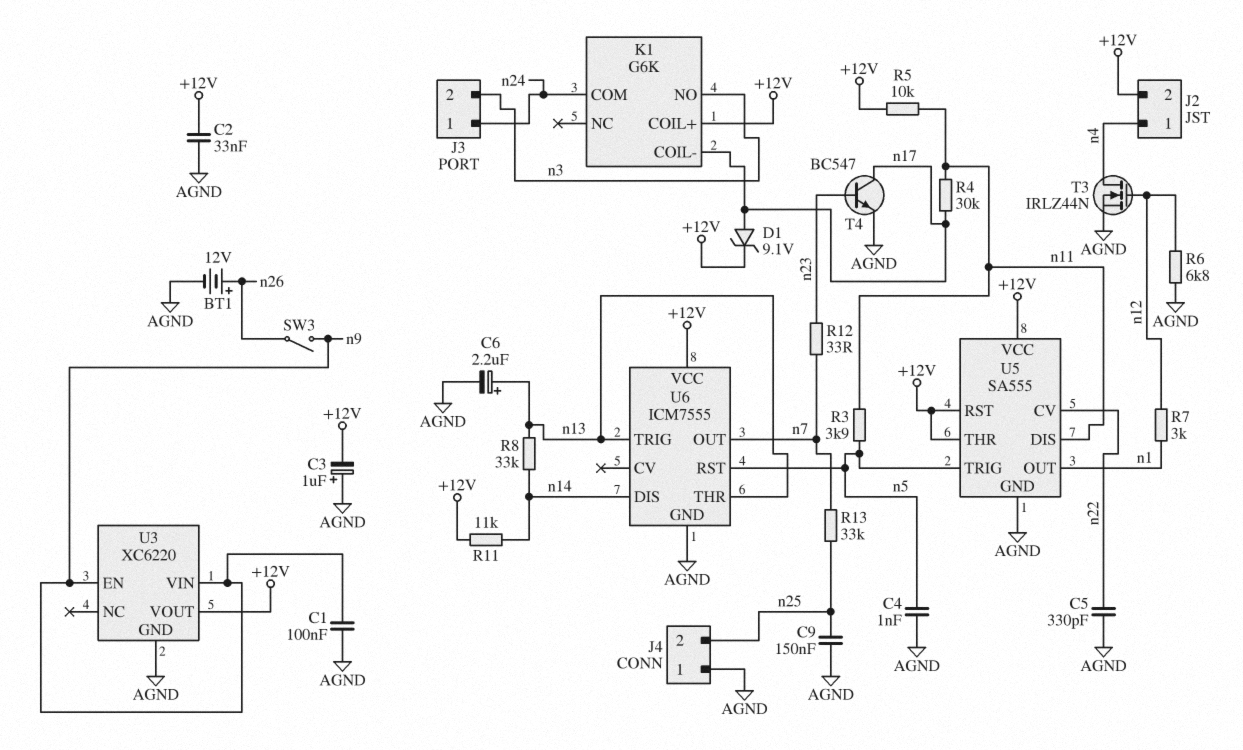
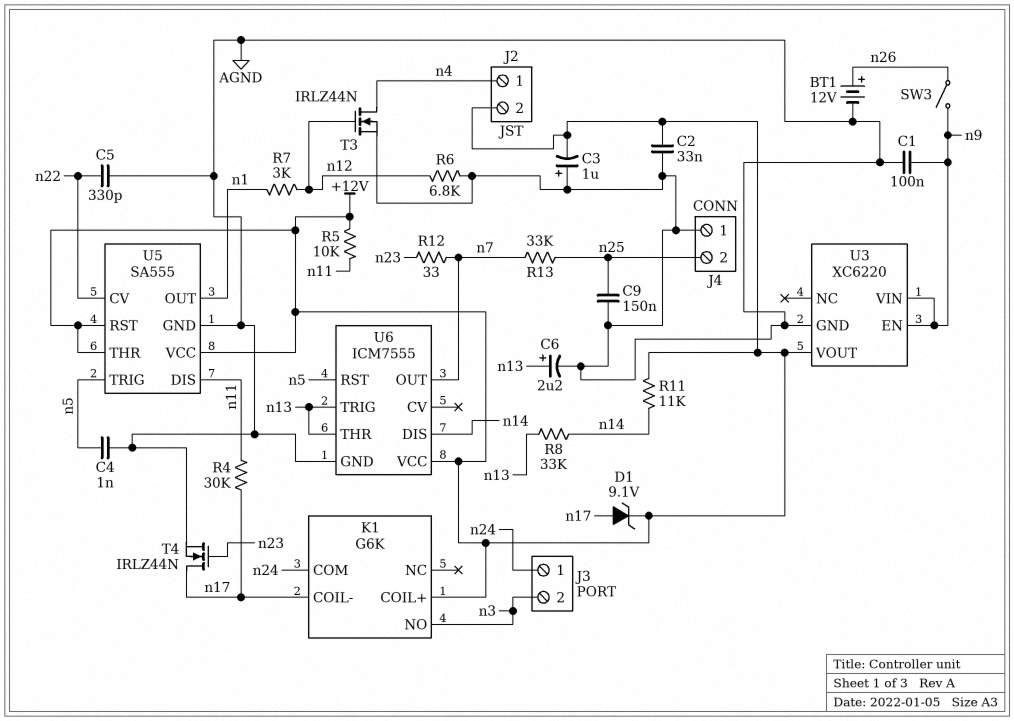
R3: 3.9k (n5, n11) -> none
T4: NPN BC547 (B n23, C n17, E AGND) -> NMOS IRLZ44N (G n23, D n17, S AGND)

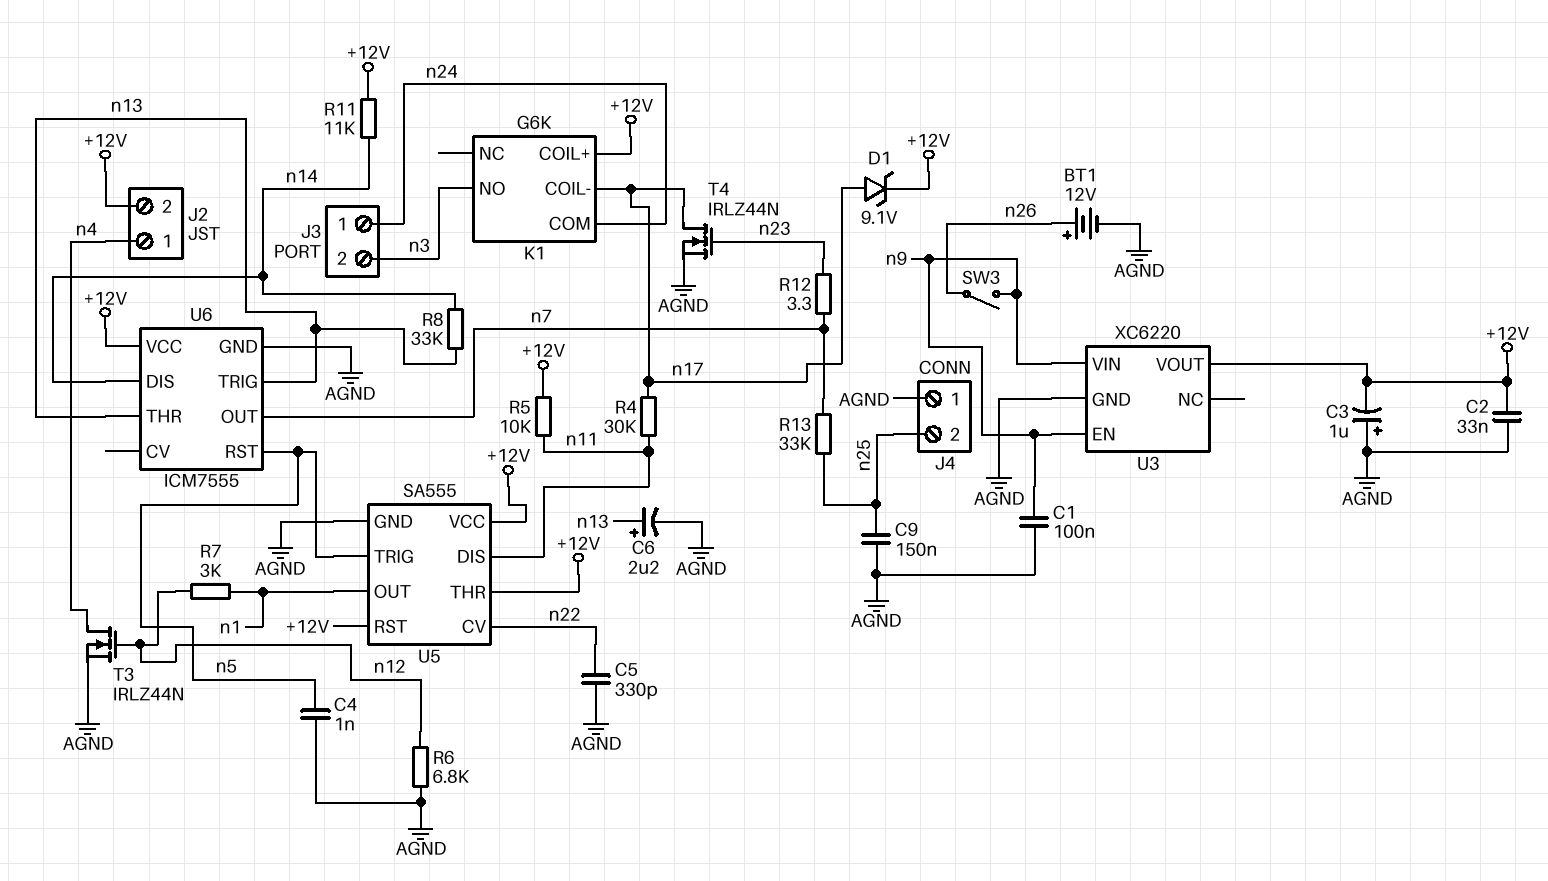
R12: 33 (n7, n23) -> 3.3 (n7, n23)

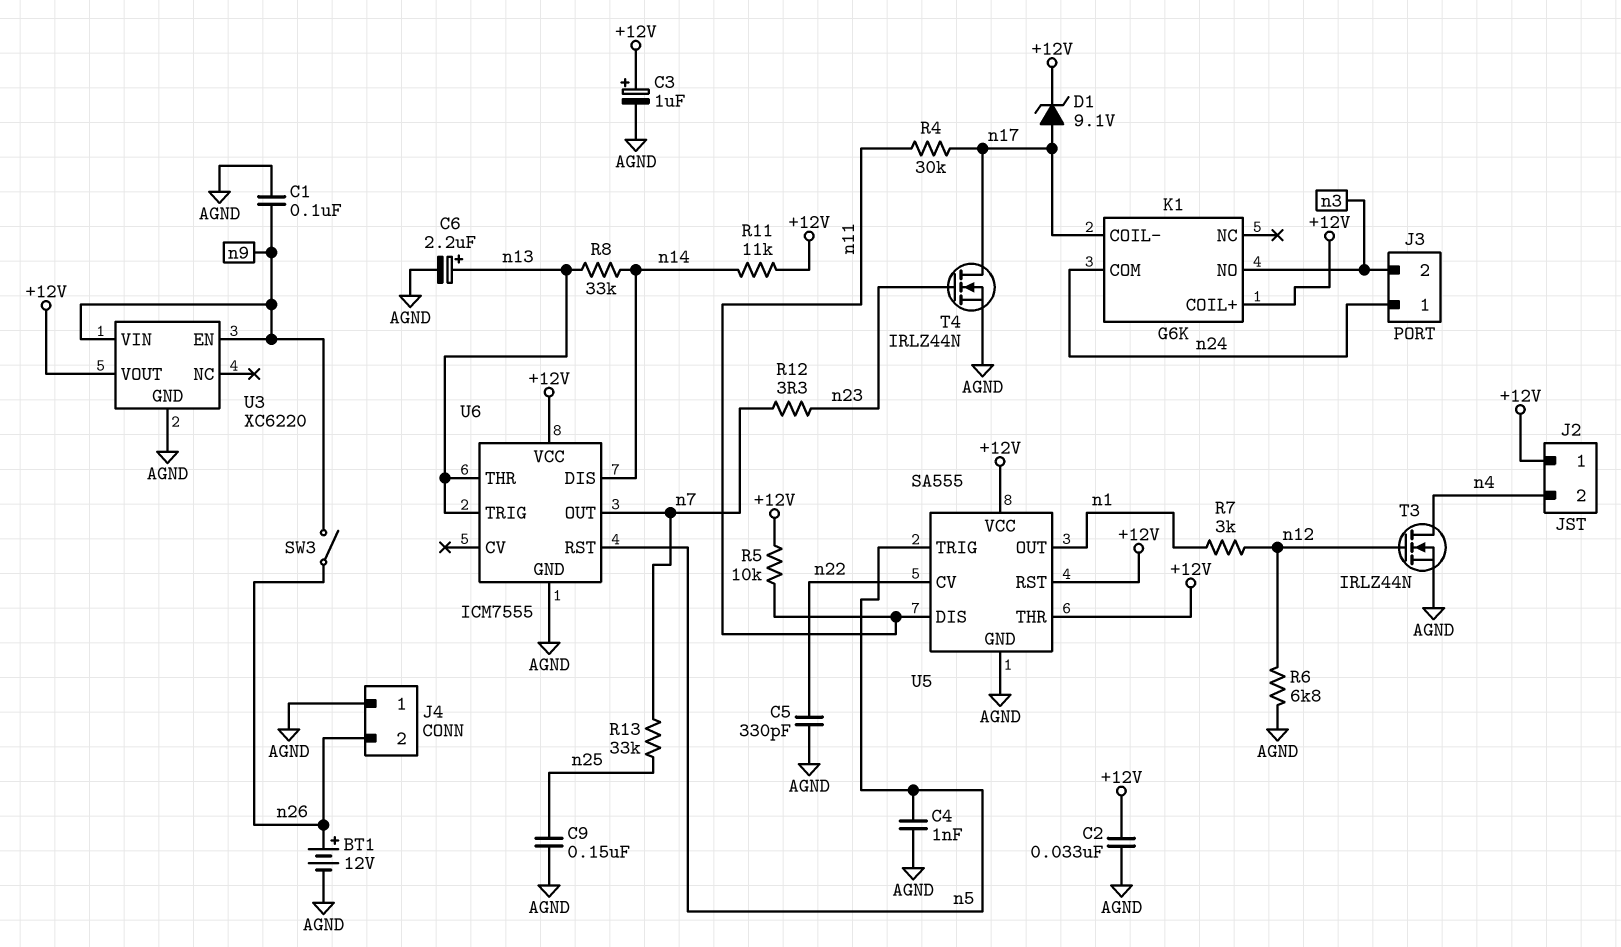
C3: 1uF (plus AGND, minus +12V) -> 1uF (plus +12V, minus AGND)
J2 pin 1: n4 -> +12V
J2 pin 2: +12V -> n4
J4 pin 2: n25 -> n26

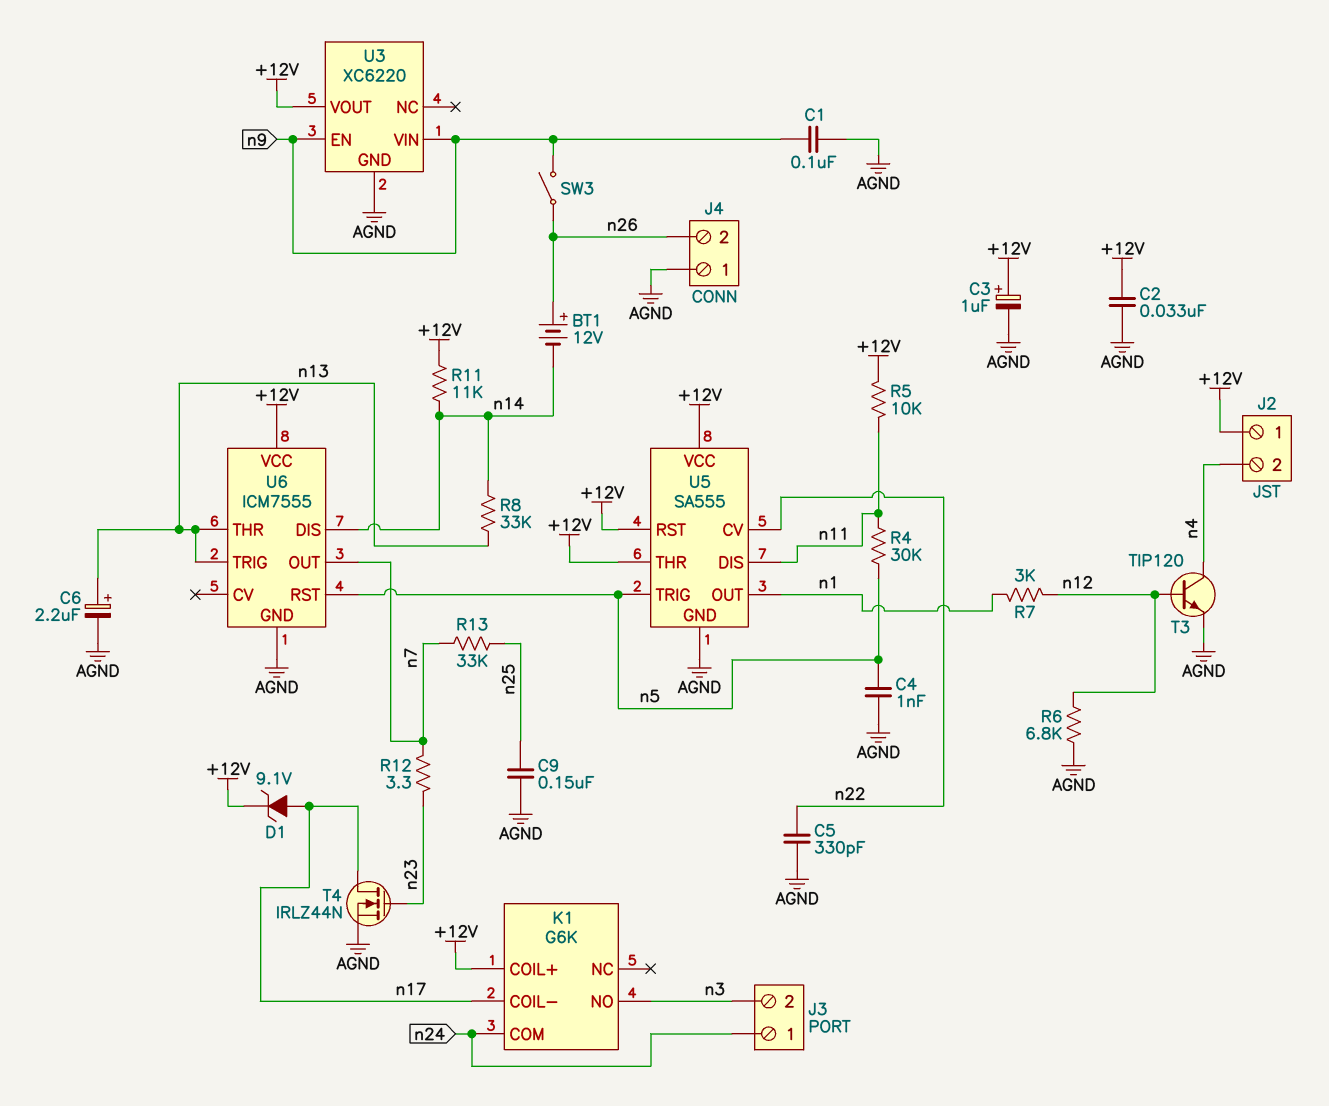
BT1: 12V (plus n26, minus AGND) -> 12V (plus n26, minus n14)
R4: 30k (n11, n17) -> 30k (n5, n11)
T3: NMOS IRLZ44N (G n12, D n4, S AGND) -> NPN TIP120 (B n12, C n4, E AGND)

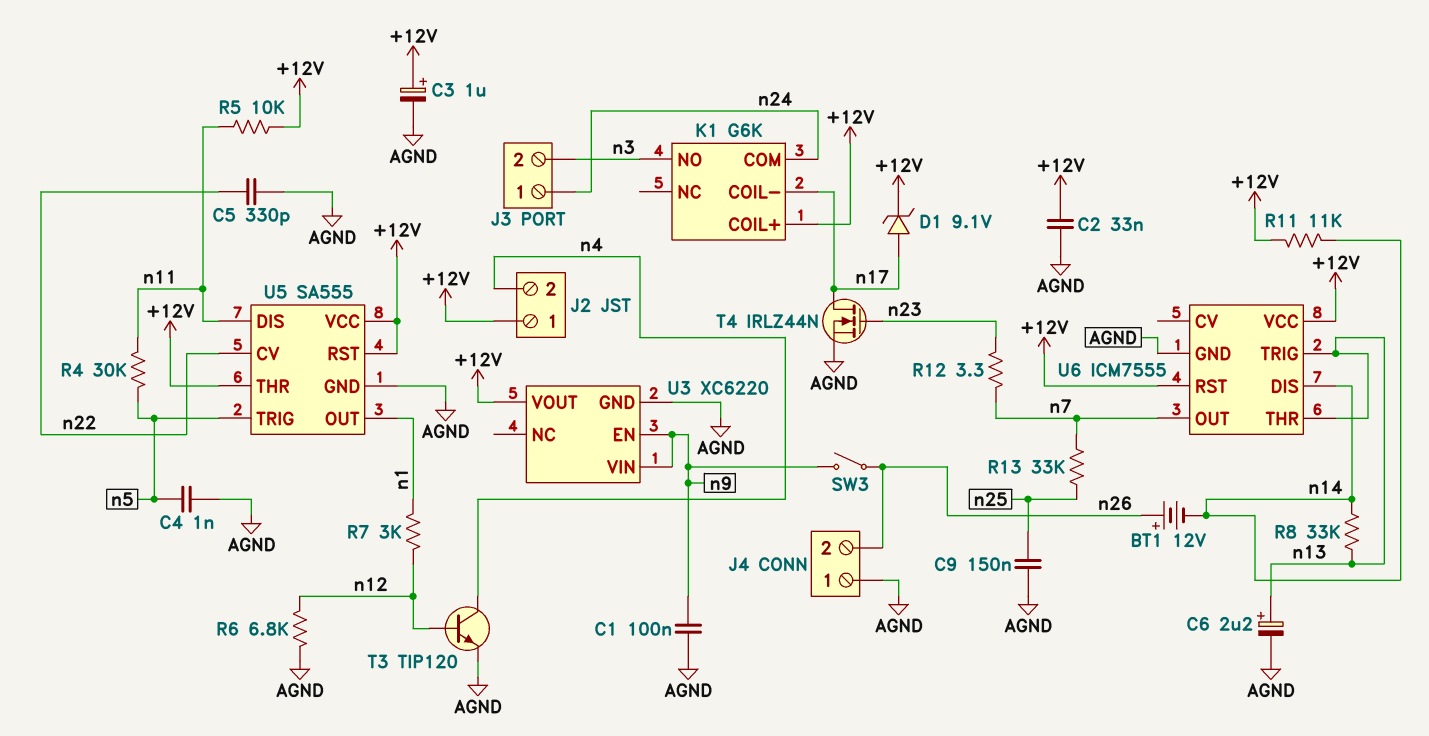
U6 pin RST: n5 -> +12V

